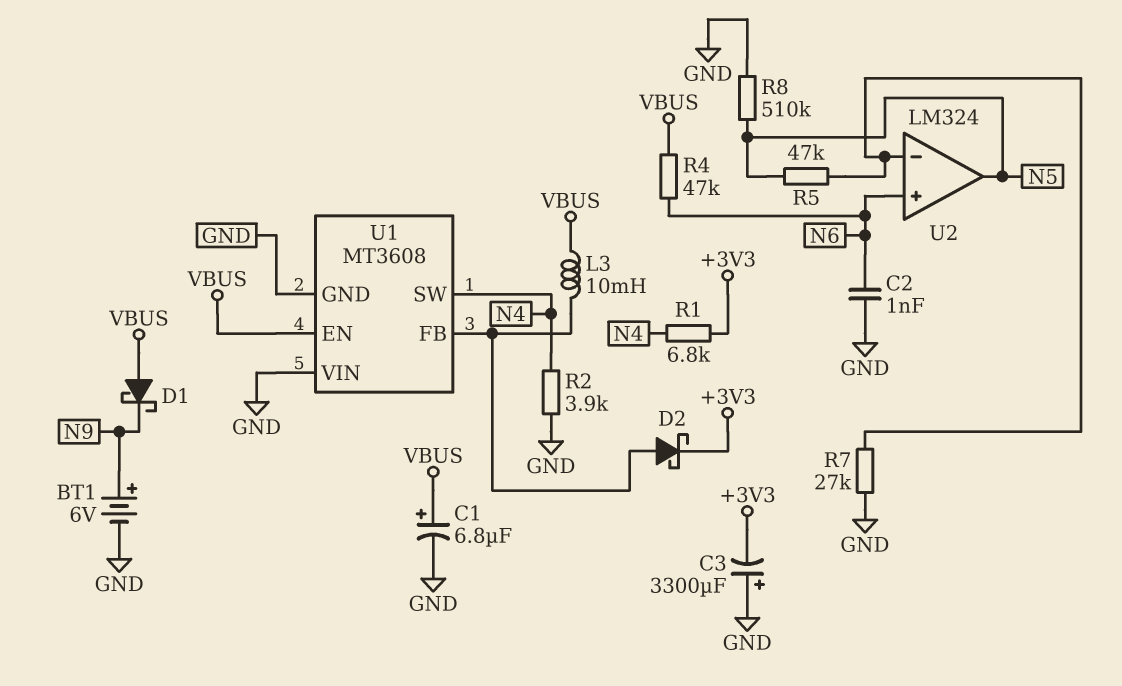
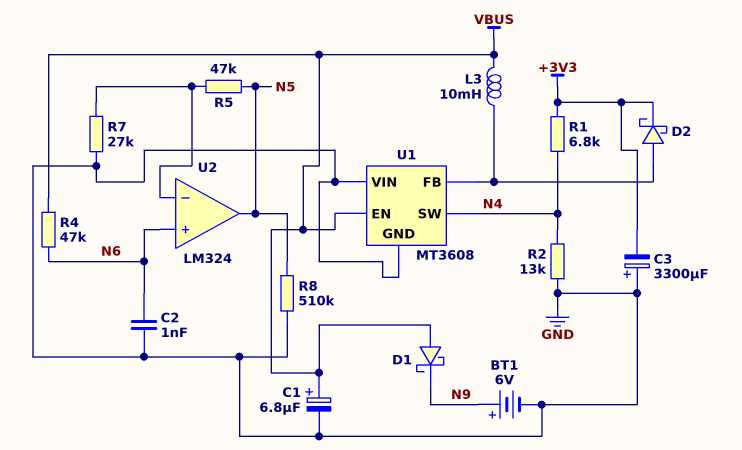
R2: 3.9k (GND, N4) -> 13k (GND, N4)

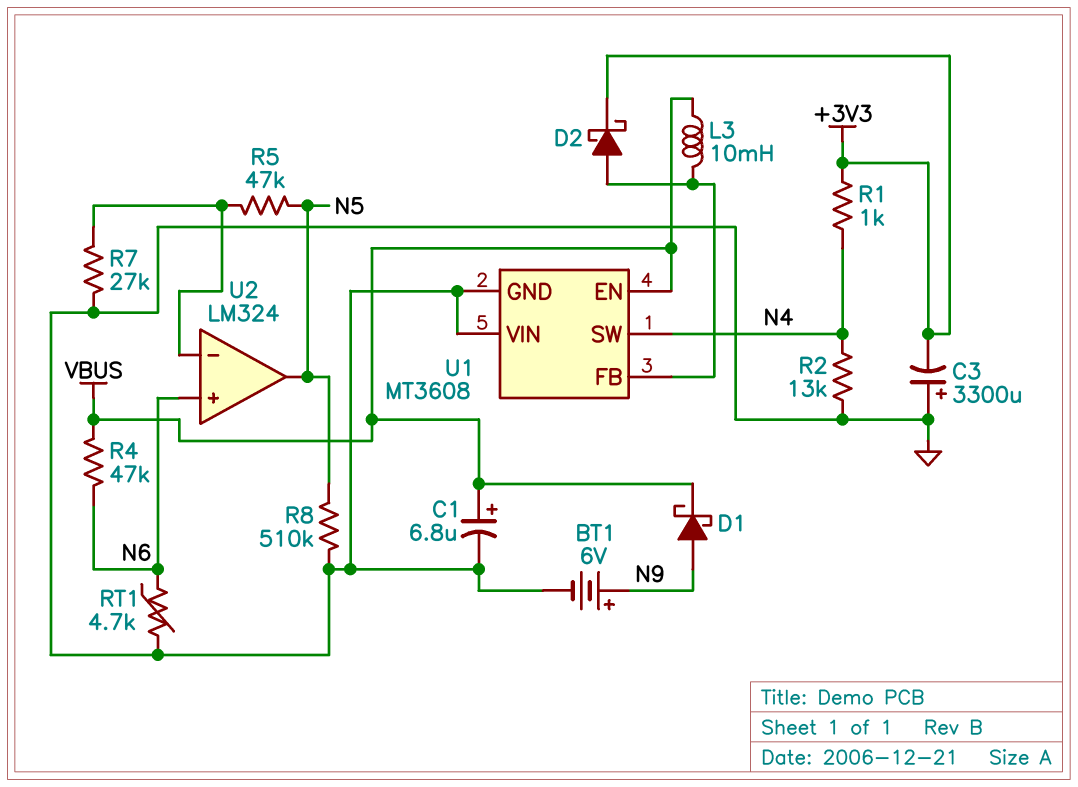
C2: 1nF (GND, N6) -> none
D1: schottky (A VBUS, K N9) -> schottky (A N9, K VBUS)
R1: 6.8k (+3V3, N4) -> 1k (+3V3, N4)
RT1: none -> 4.7k (GND, N6)

